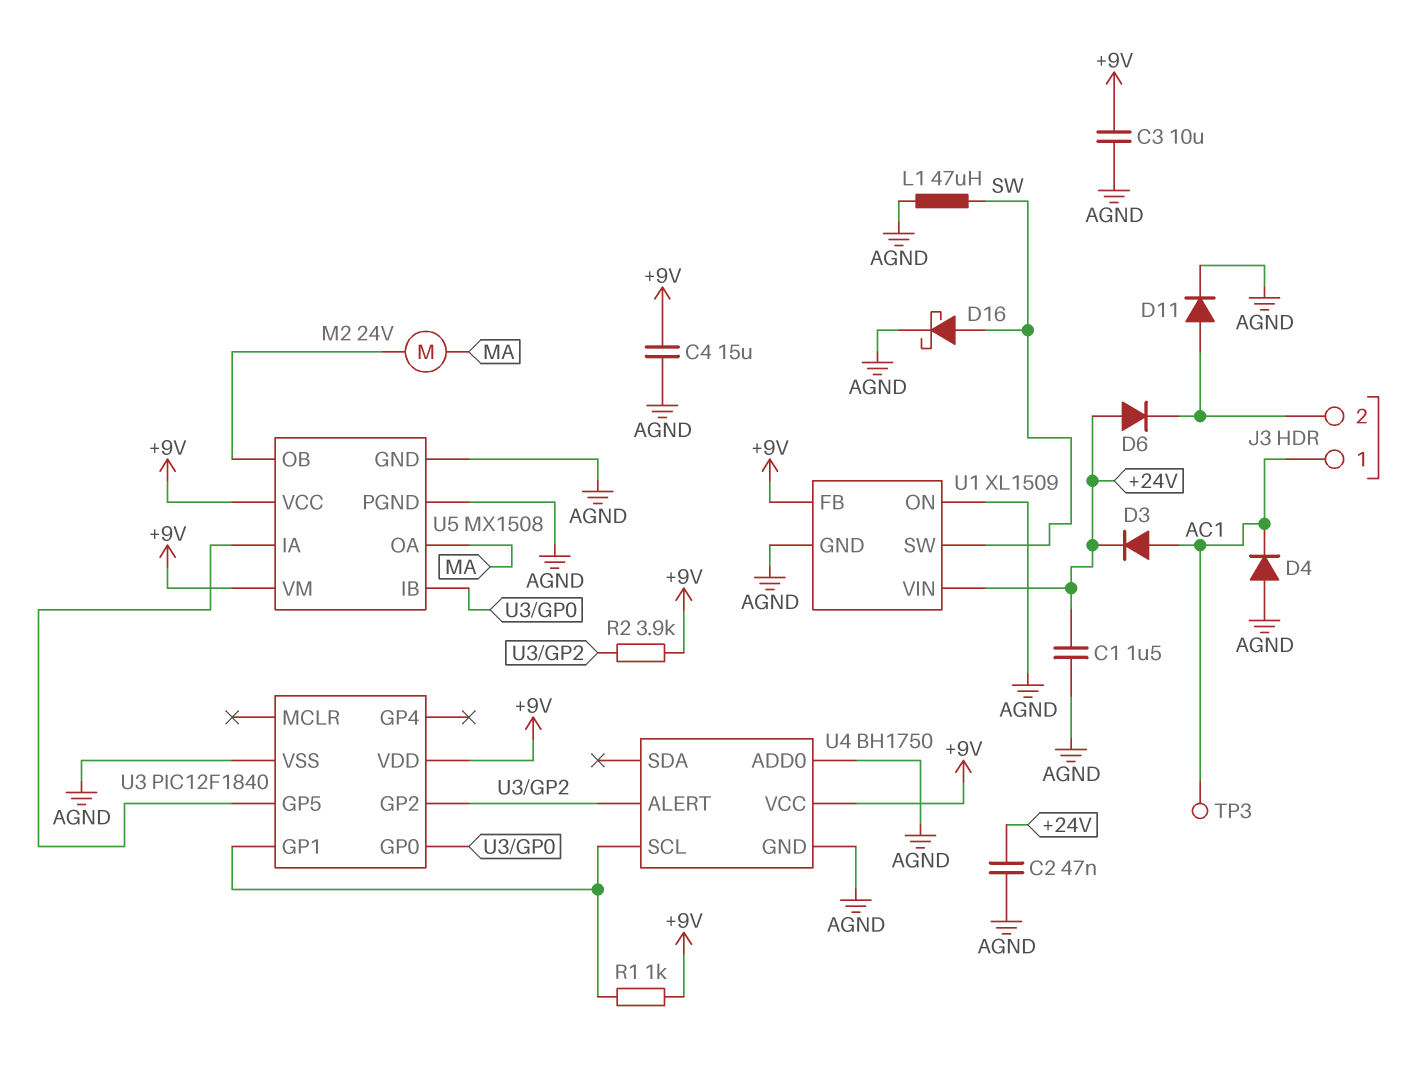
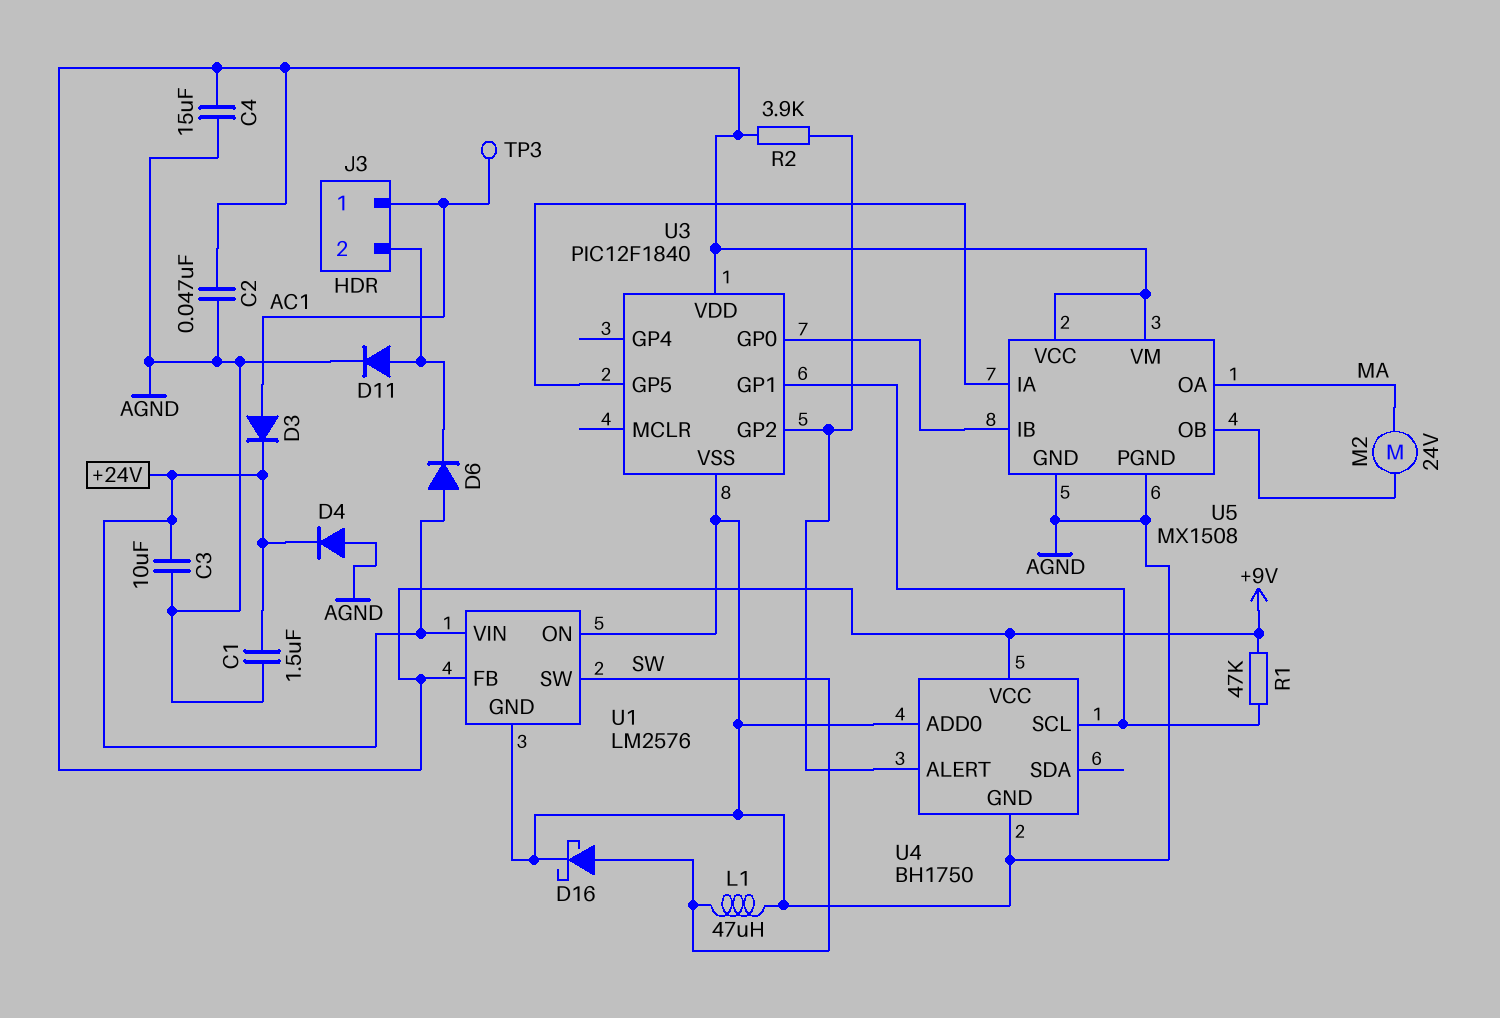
C2: 47nF (+24V, AGND) -> 47nF (+9V, AGND)
C3: 10uF (+9V, AGND) -> 10uF (+24V, AGND)
D4: diode (A AGND, K AC1) -> diode (A AGND, K +24V)
R1: 1k (+9V, U3/GP1) -> 47k (+9V, U3/GP1)
U1: XL1509 -> LM2576

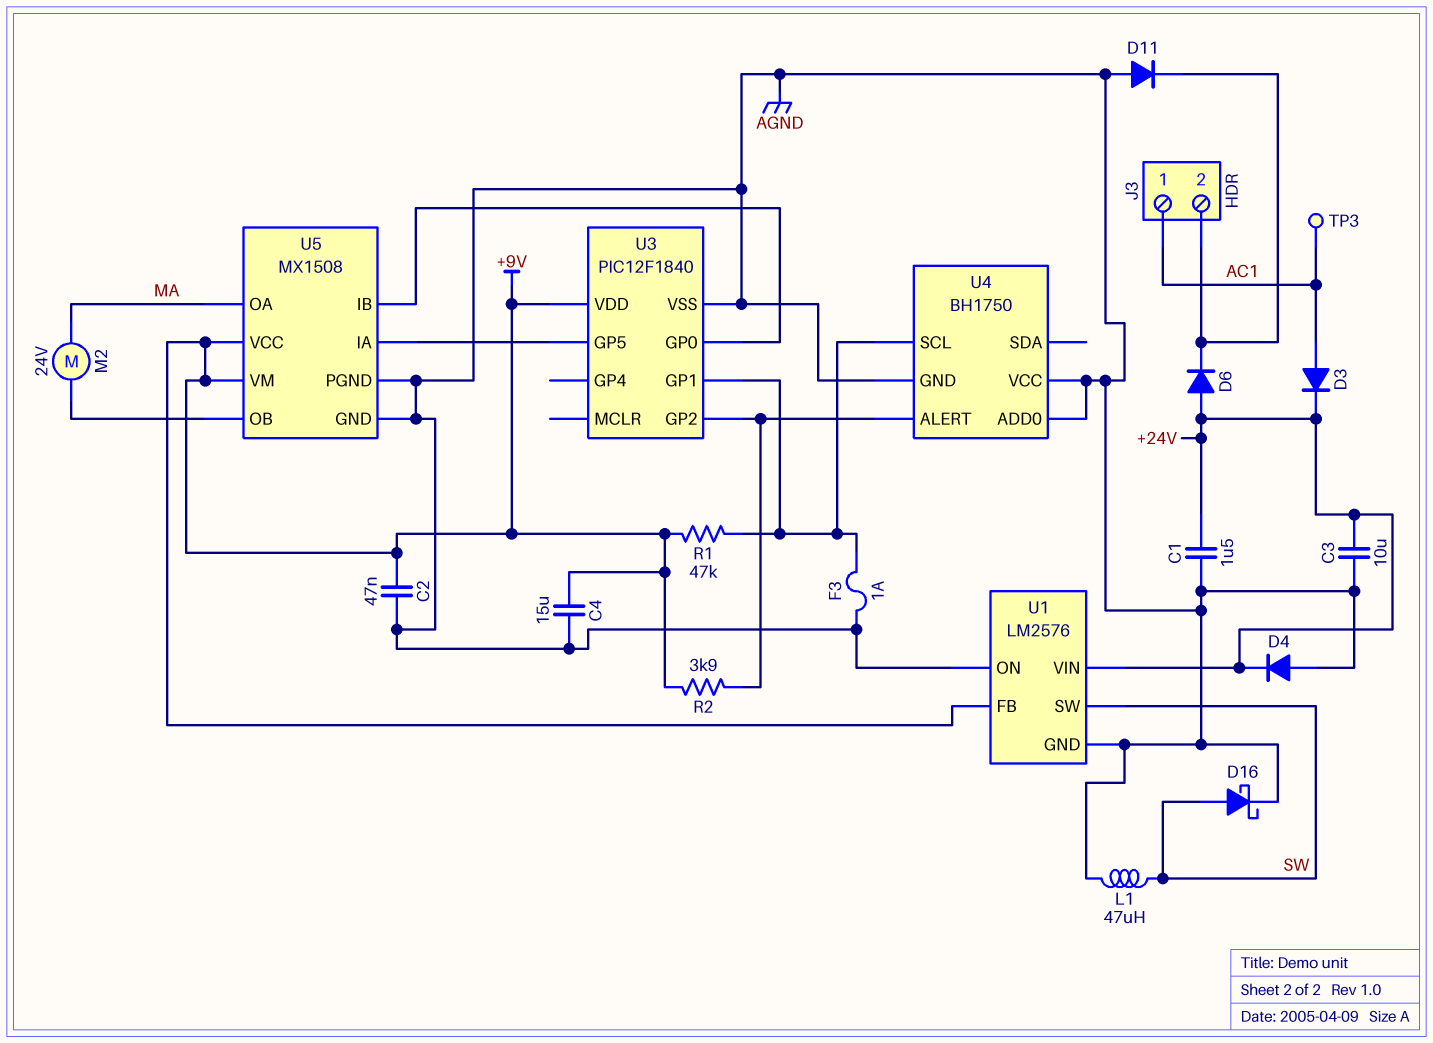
D11: diode (A J3/2, K AGND) -> diode (A AGND, K J3/2)
F3: none -> 1A (AGND, U3/GP1)
U4 pin VCC: +9V -> AGND

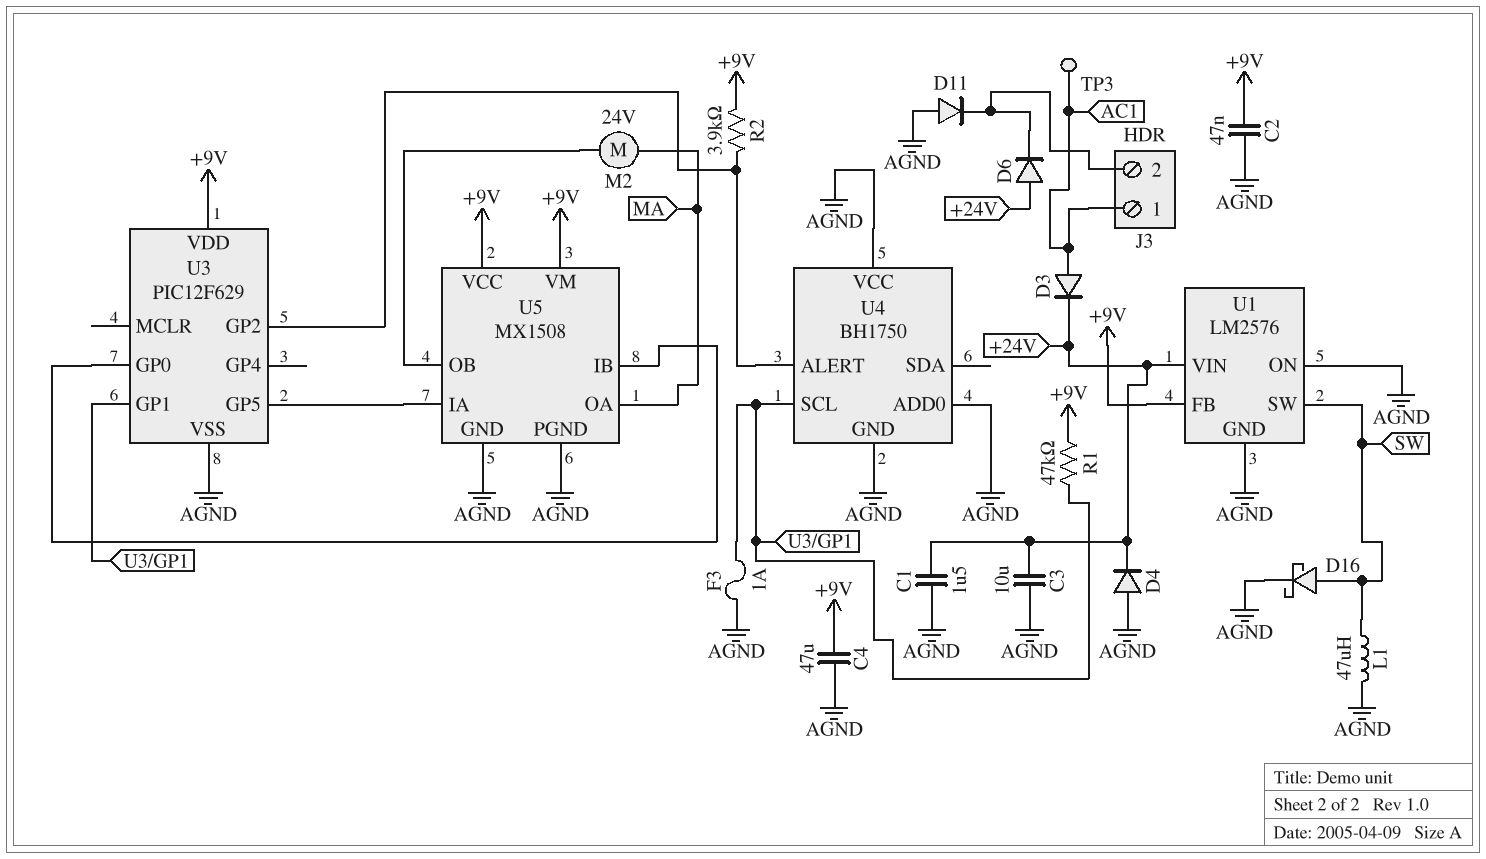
C4: 15uF (+9V, AGND) -> 47uF (+9V, AGND)
U3: PIC12F1840 -> PIC12F629

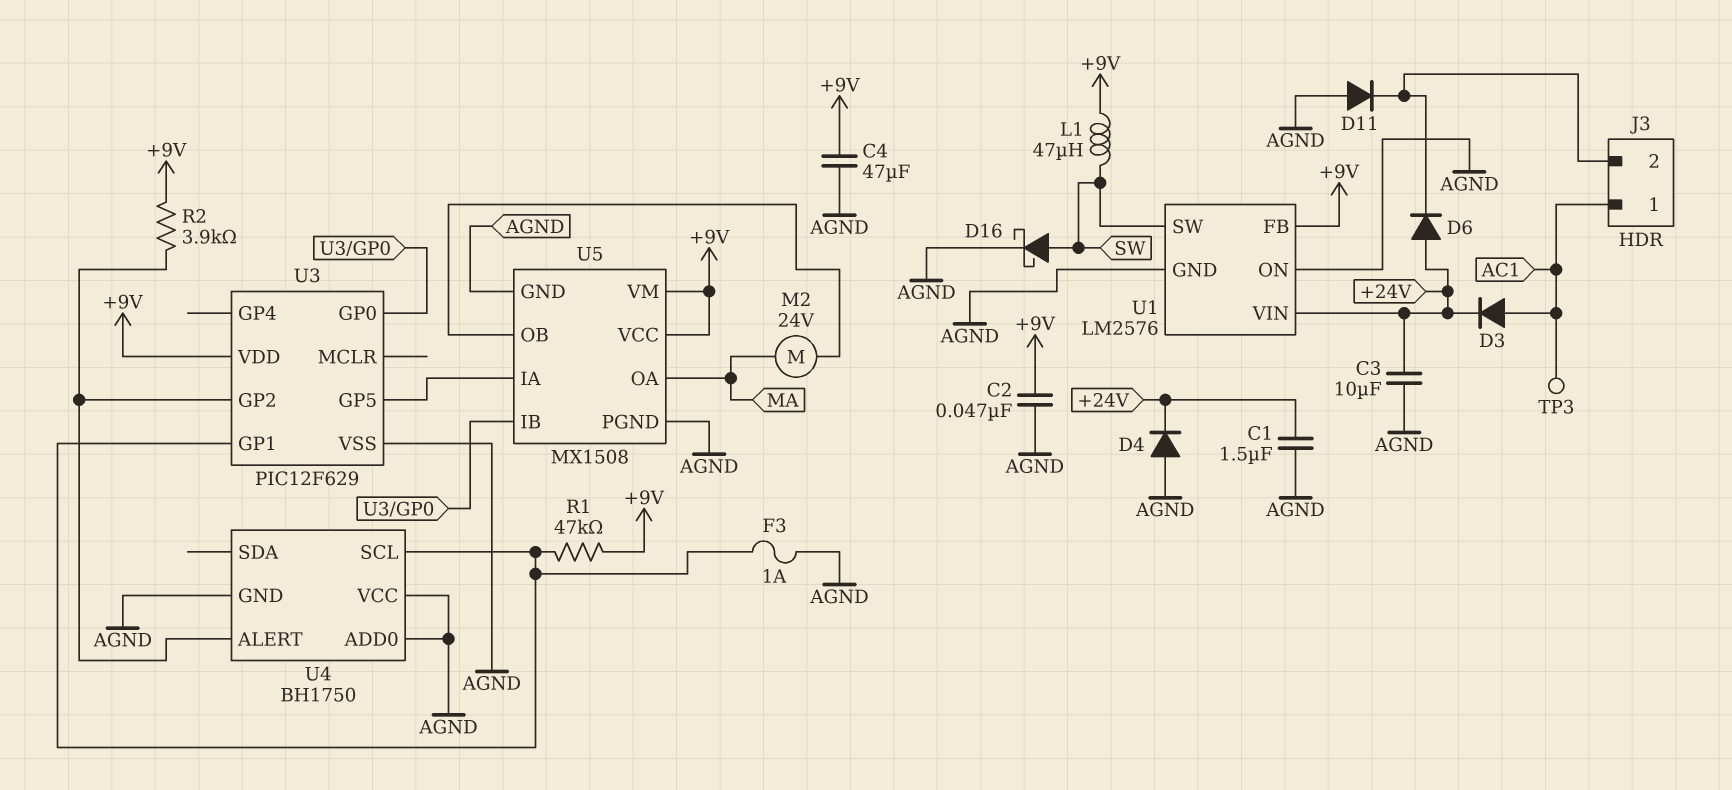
L1: 47uH (AGND, SW) -> 47uH (+9V, SW)

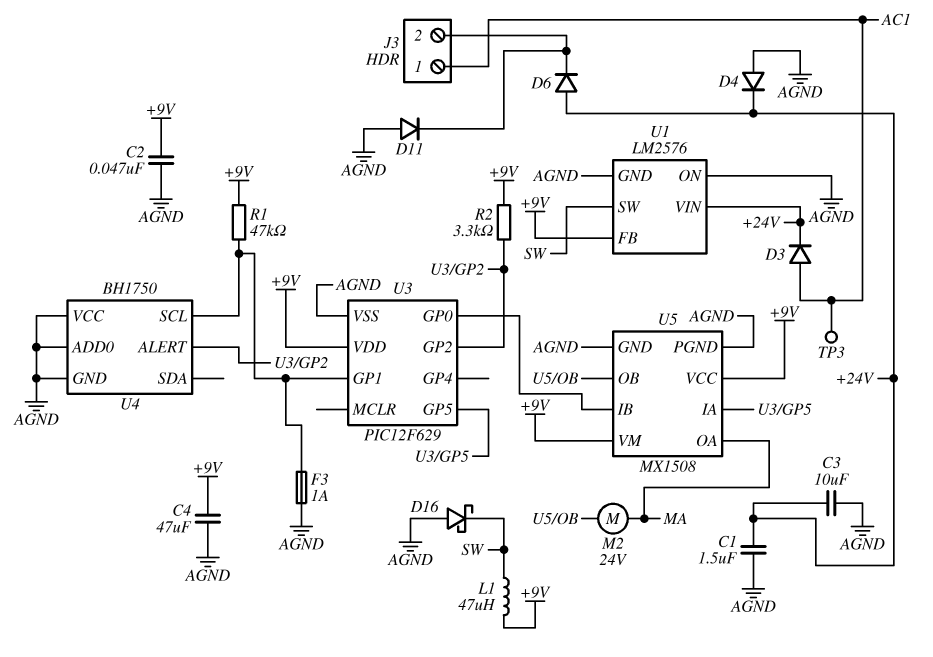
D16: schottky (A SW, K AGND) -> schottky (A AGND, K SW)
R2: 3.9k (+9V, U3/GP2) -> 3.3k (+9V, U3/GP2)

